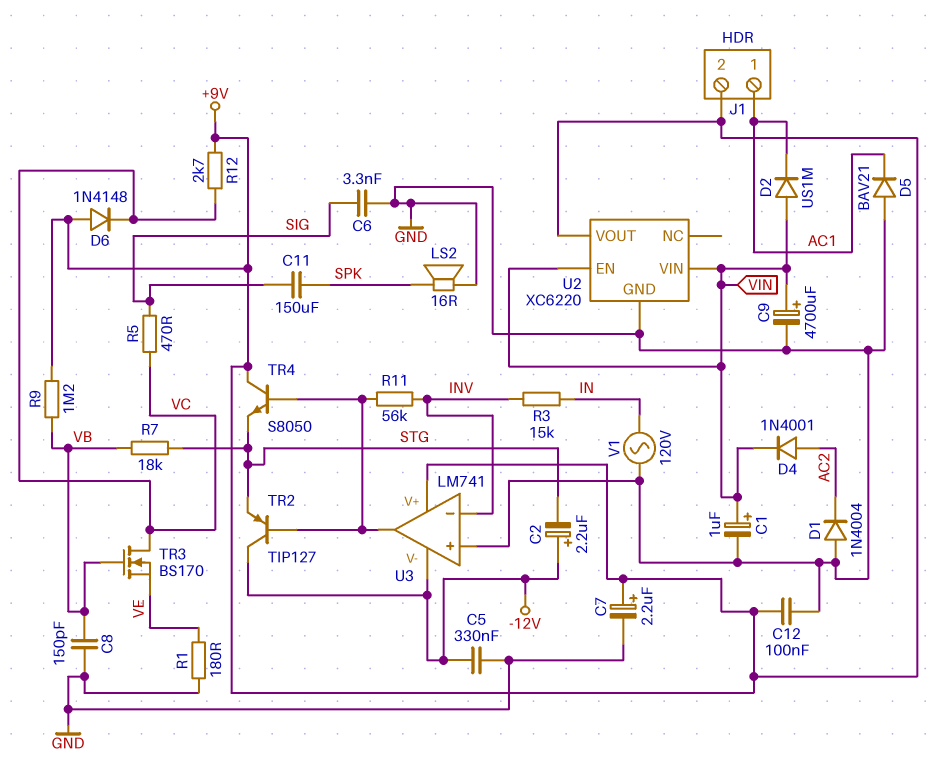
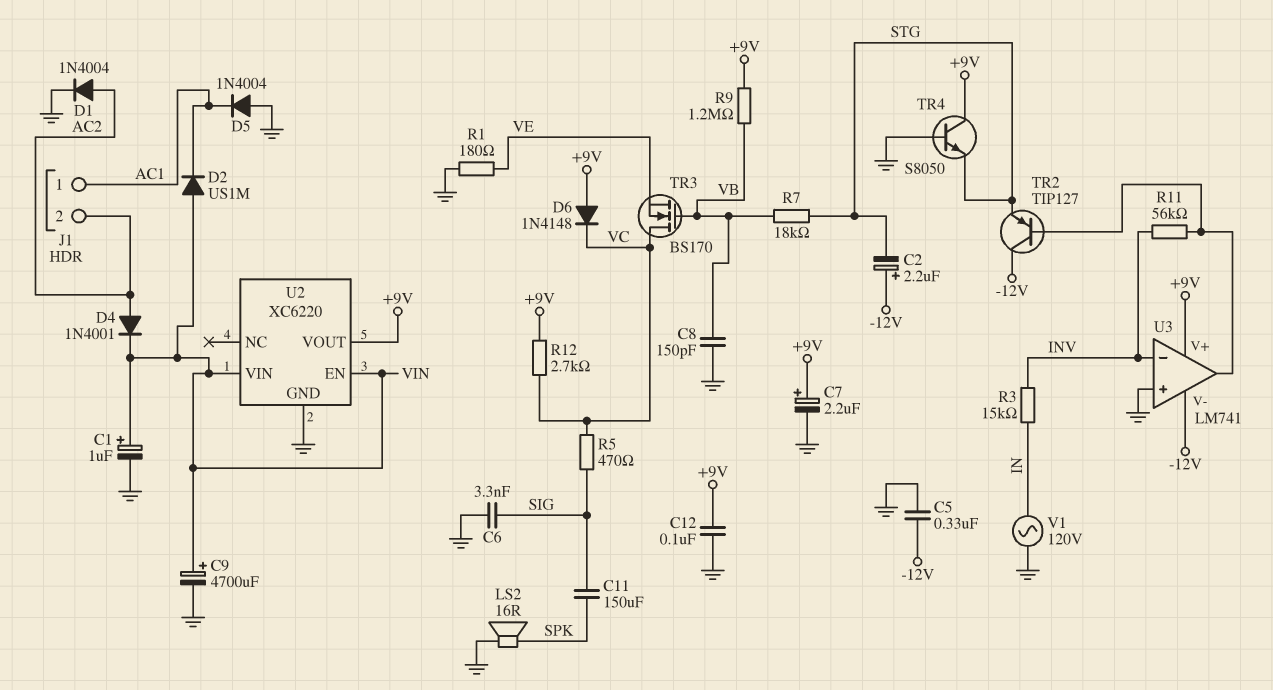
D1: diode 1N4004 (A GND, K AC2) -> diode 1N4004 (A AC2, K GND)
D5: diode BAV21 (A GND, K AC1) -> diode 1N4004 (A GND, K AC1)
J1 pin 2: +9V -> AC2
TR4: NPN S8050 (B U3/out, C +9V, E STG) -> NPN S8050 (B GND, C +9V, E STG)

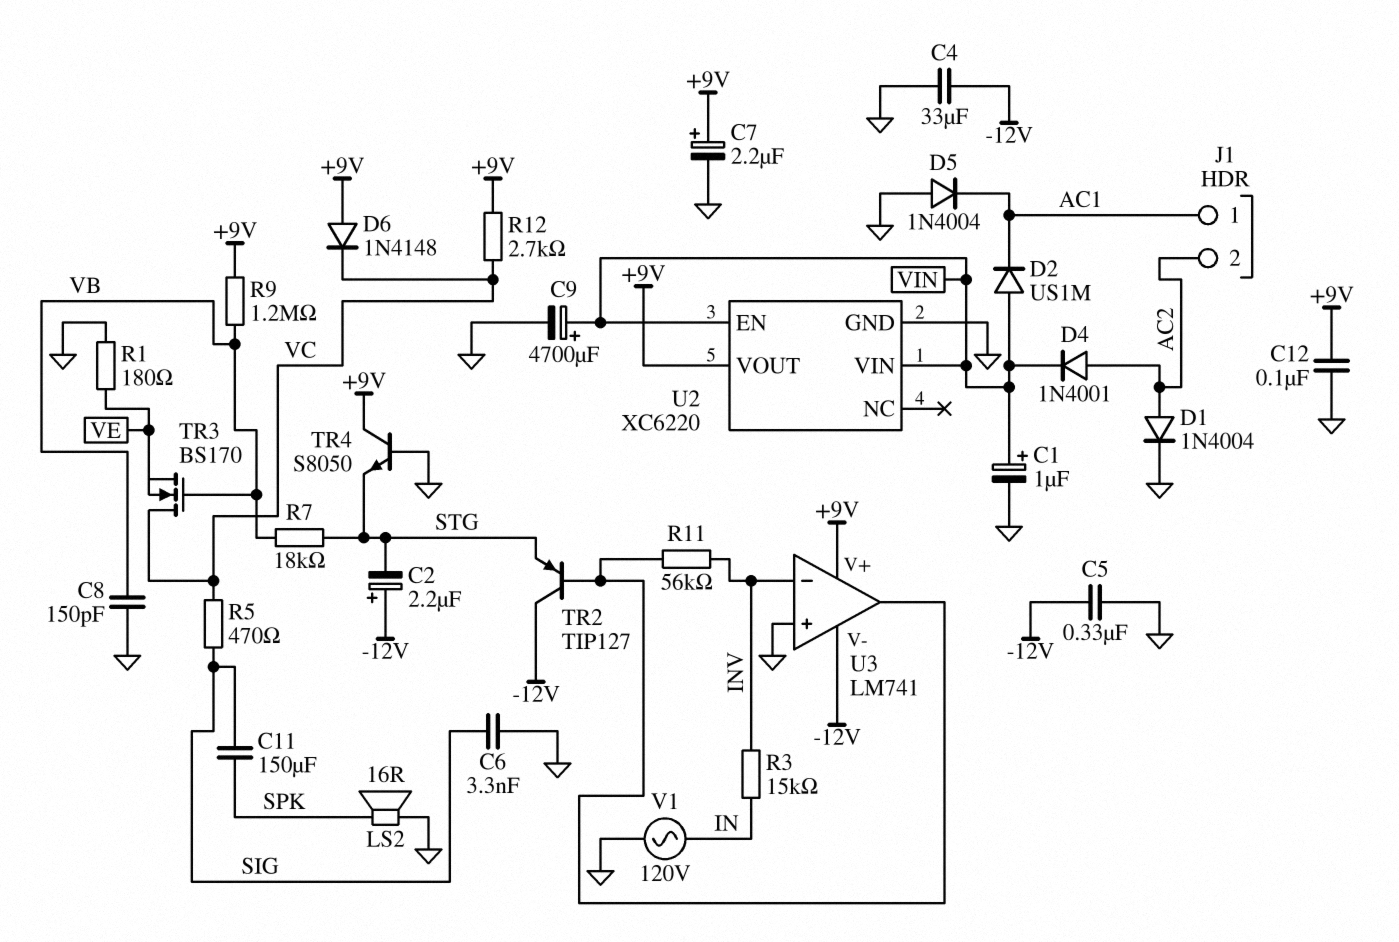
C4: none -> 33uF (-12V, GND)

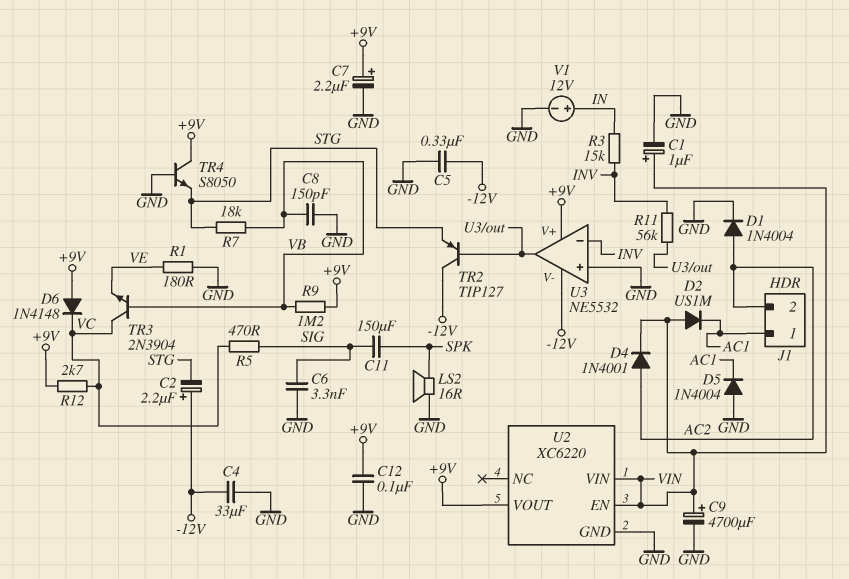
TR3: NMOS BS170 (G VB, D VC, S VE) -> NPN 2N3904 (B VB, C VC, E VE)
U3: LM741 -> NE5532
V1: AC 120V (GND, IN) -> 12V (plus IN, minus GND)

